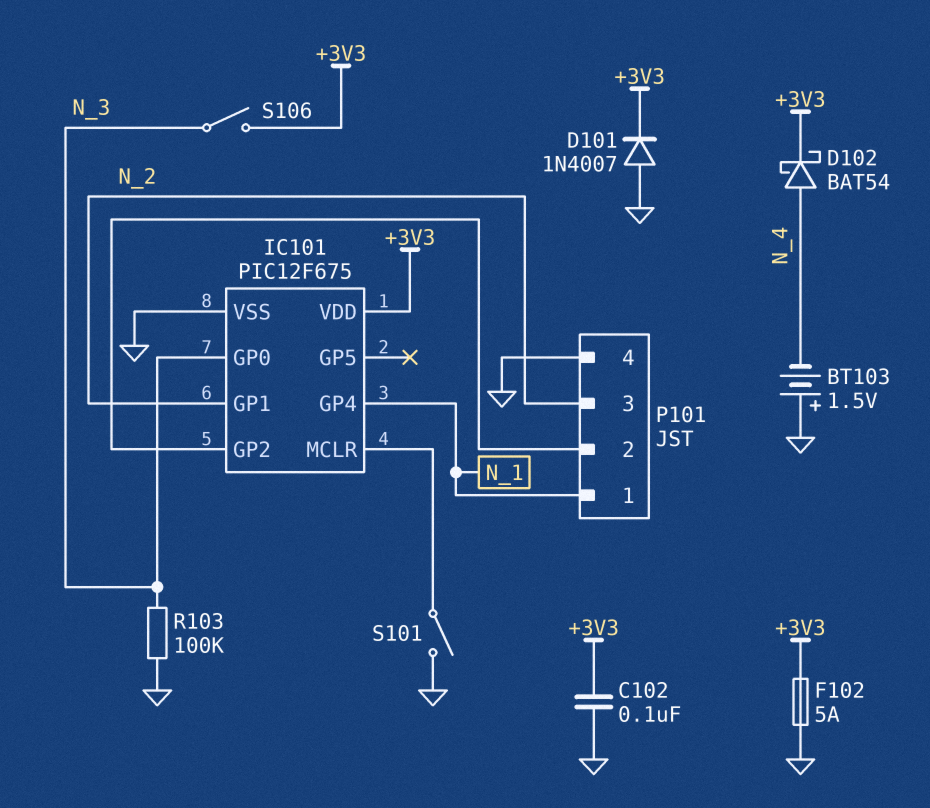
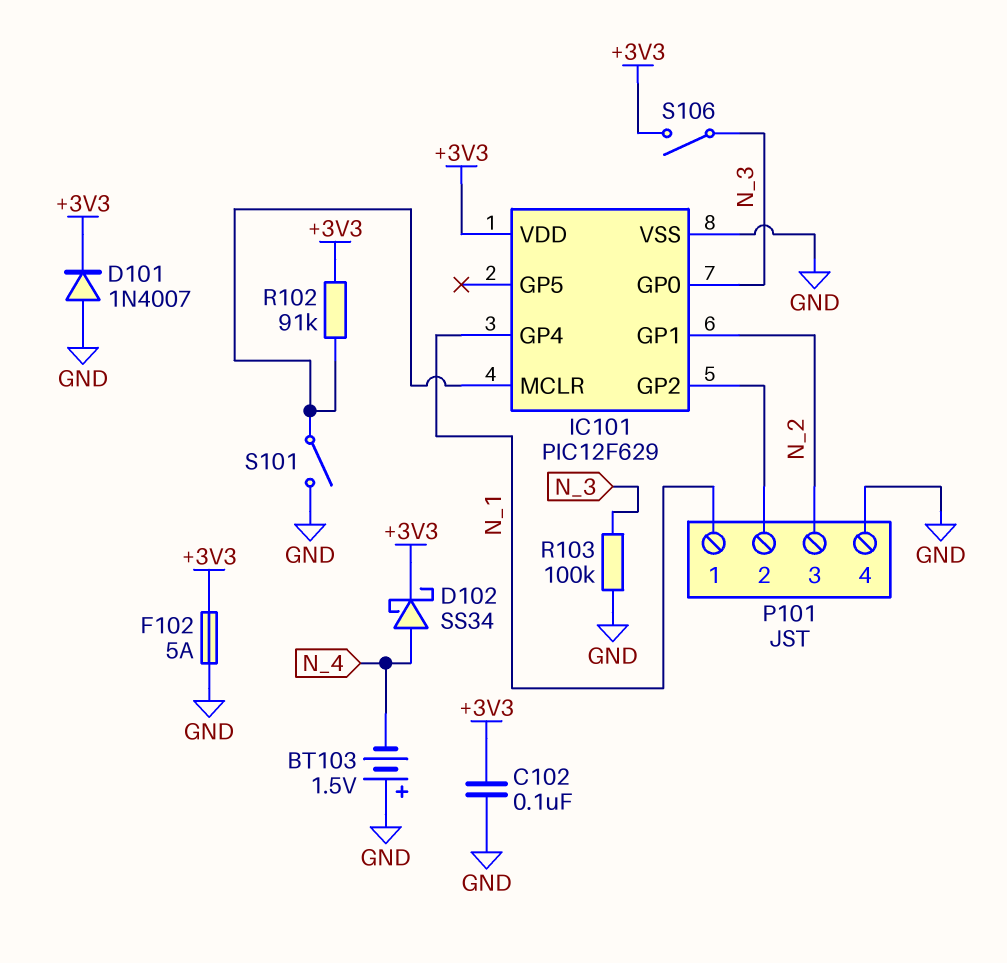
D102: schottky BAT54 (A N_4, K +3V3) -> schottky SS34 (A N_4, K +3V3)
IC101: PIC12F675 -> PIC12F629
R102: none -> 91k (+3V3, IC101/MCLR)

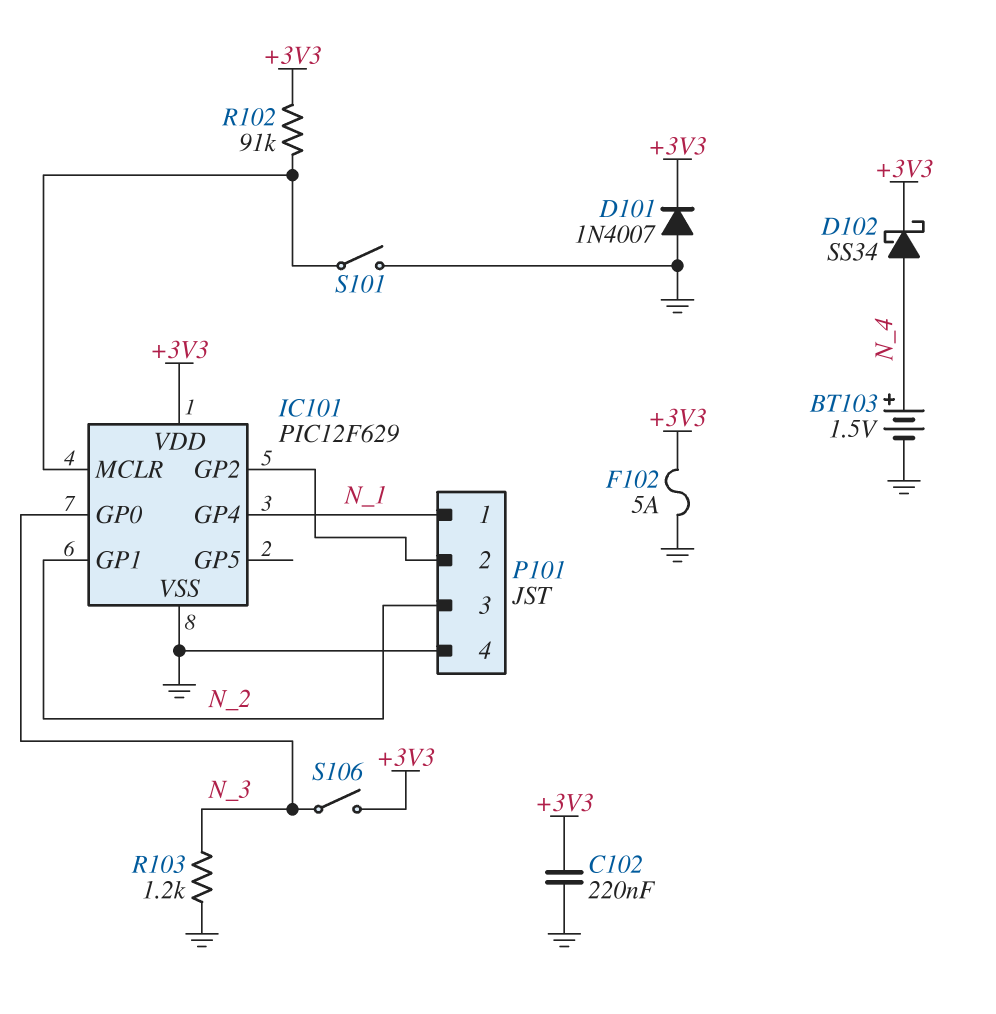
BT103: 1.5V (plus GND, minus N_4) -> 1.5V (plus N_4, minus GND)
C102: 100nF (+3V3, GND) -> 220nF (+3V3, GND)
R103: 100k (GND, N_3) -> 1.2k (GND, N_3)

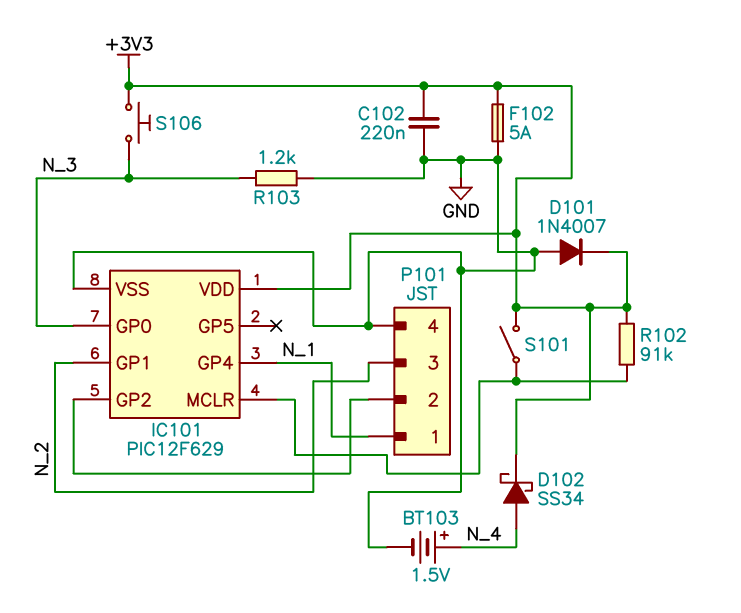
S101: switch (GND, IC101/MCLR) -> switch (+3V3, IC101/MCLR)
S106: switch (+3V3, N_3) -> button (+3V3, N_3)

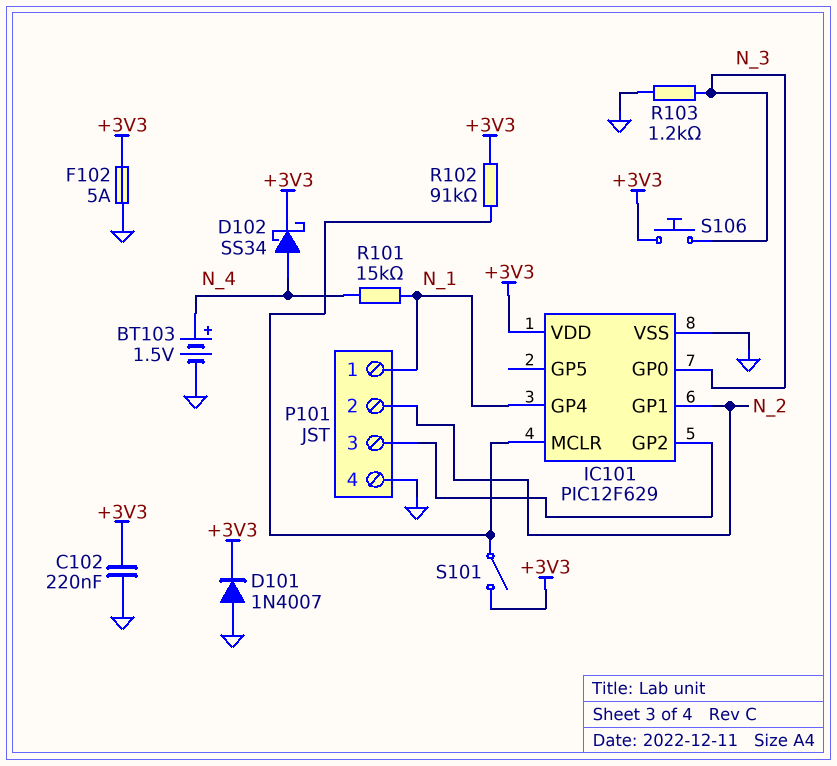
P101 pin 2: IC101/GP2 -> N_2
P101 pin 3: N_2 -> IC101/GP2
R101: none -> 15k (N_1, N_4)

